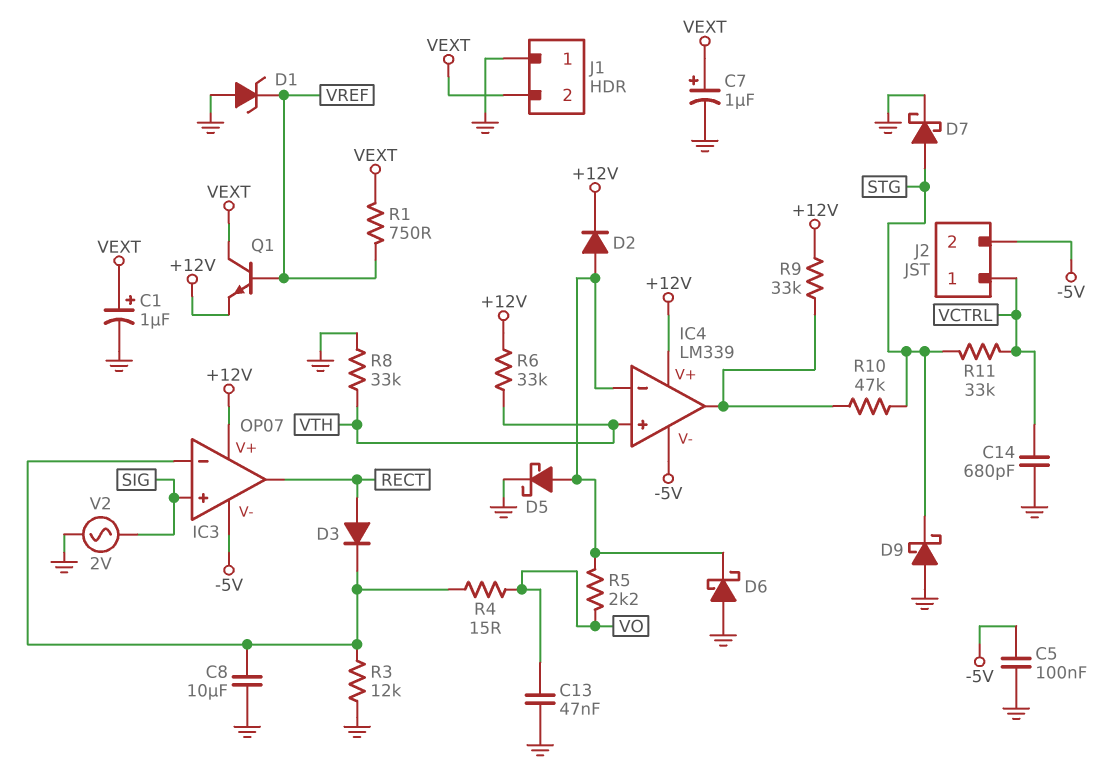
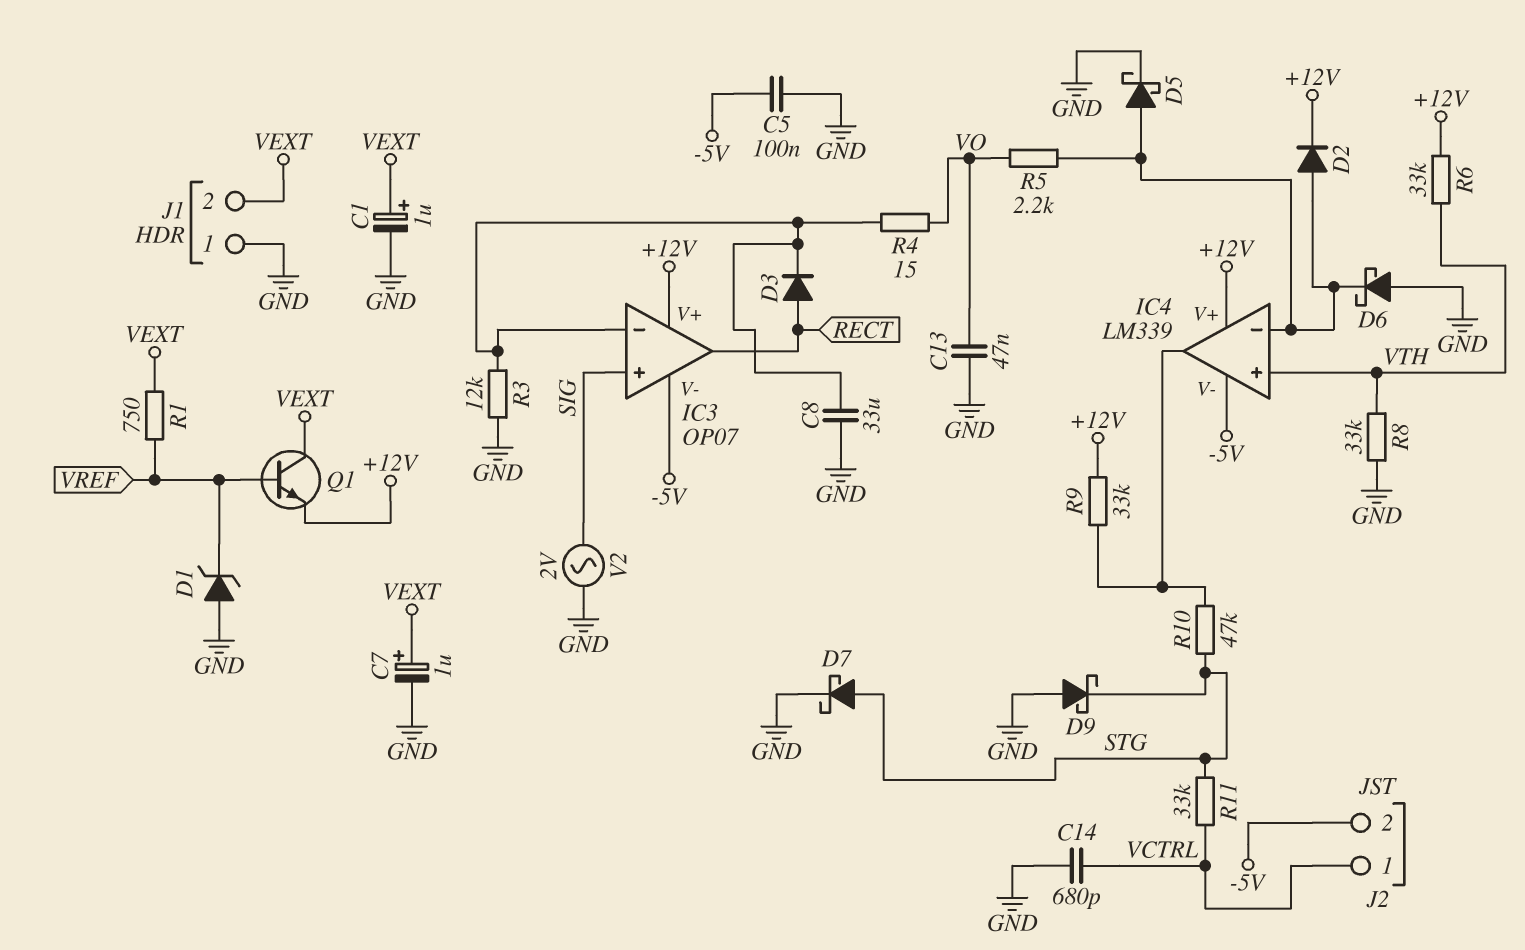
C8: 10uF (GND, IC3/in-) -> 33uF (GND, IC3/in-)

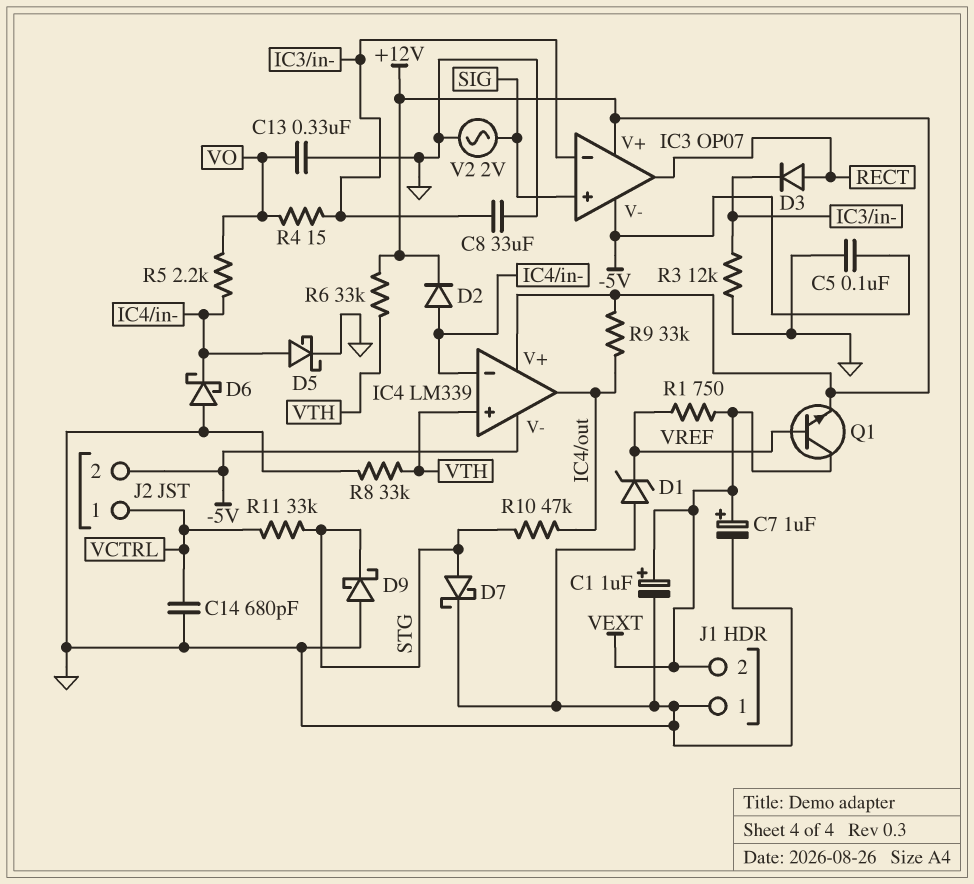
C13: 47nF (GND, VO) -> 330nF (GND, VO)

